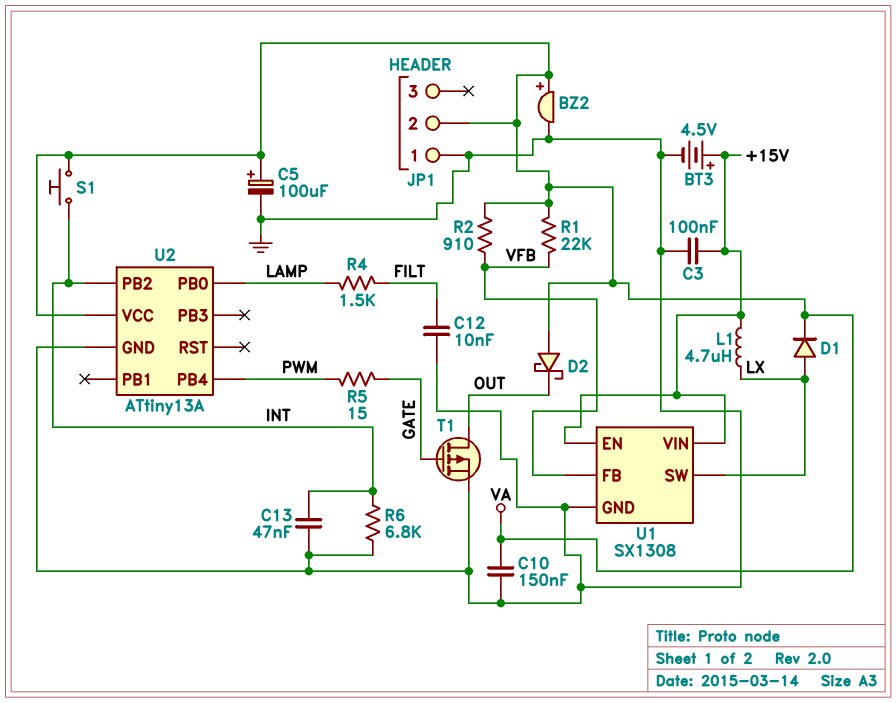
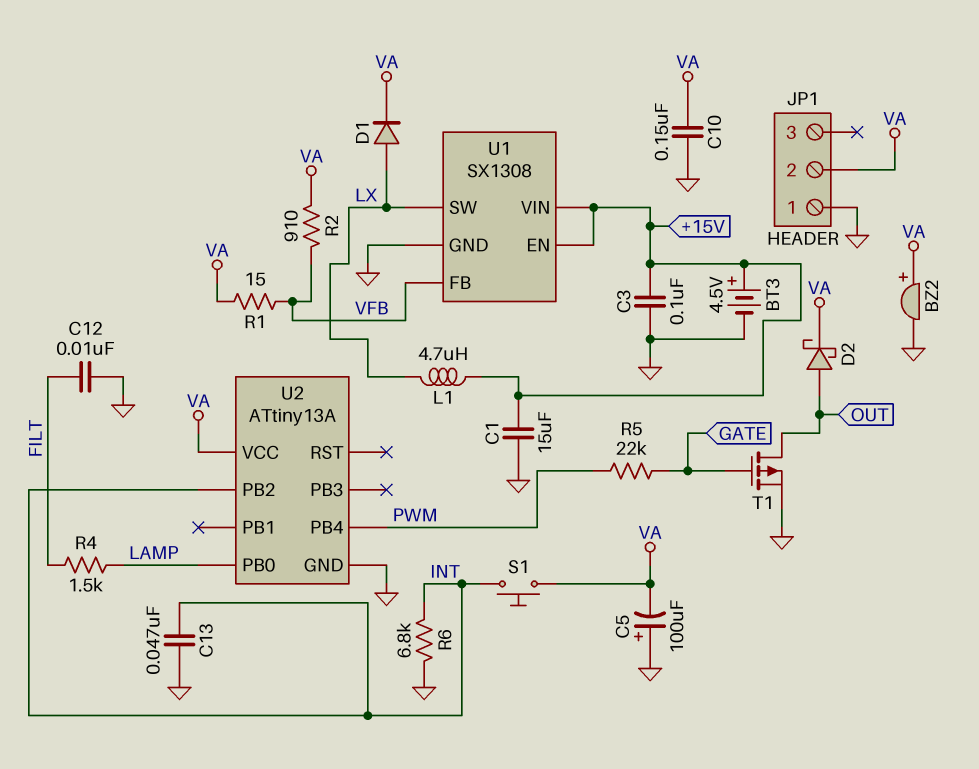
C1: none -> 15uF (+15V, GND)
C5: 100uF (plus VA, minus GND) -> 100uF (plus GND, minus VA)
D2: schottky (A VA, K OUT) -> schottky (A OUT, K VA)
R1: 22k (VA, VFB) -> 15 (VA, VFB)
R5: 15 (GATE, PWM) -> 22k (GATE, PWM)

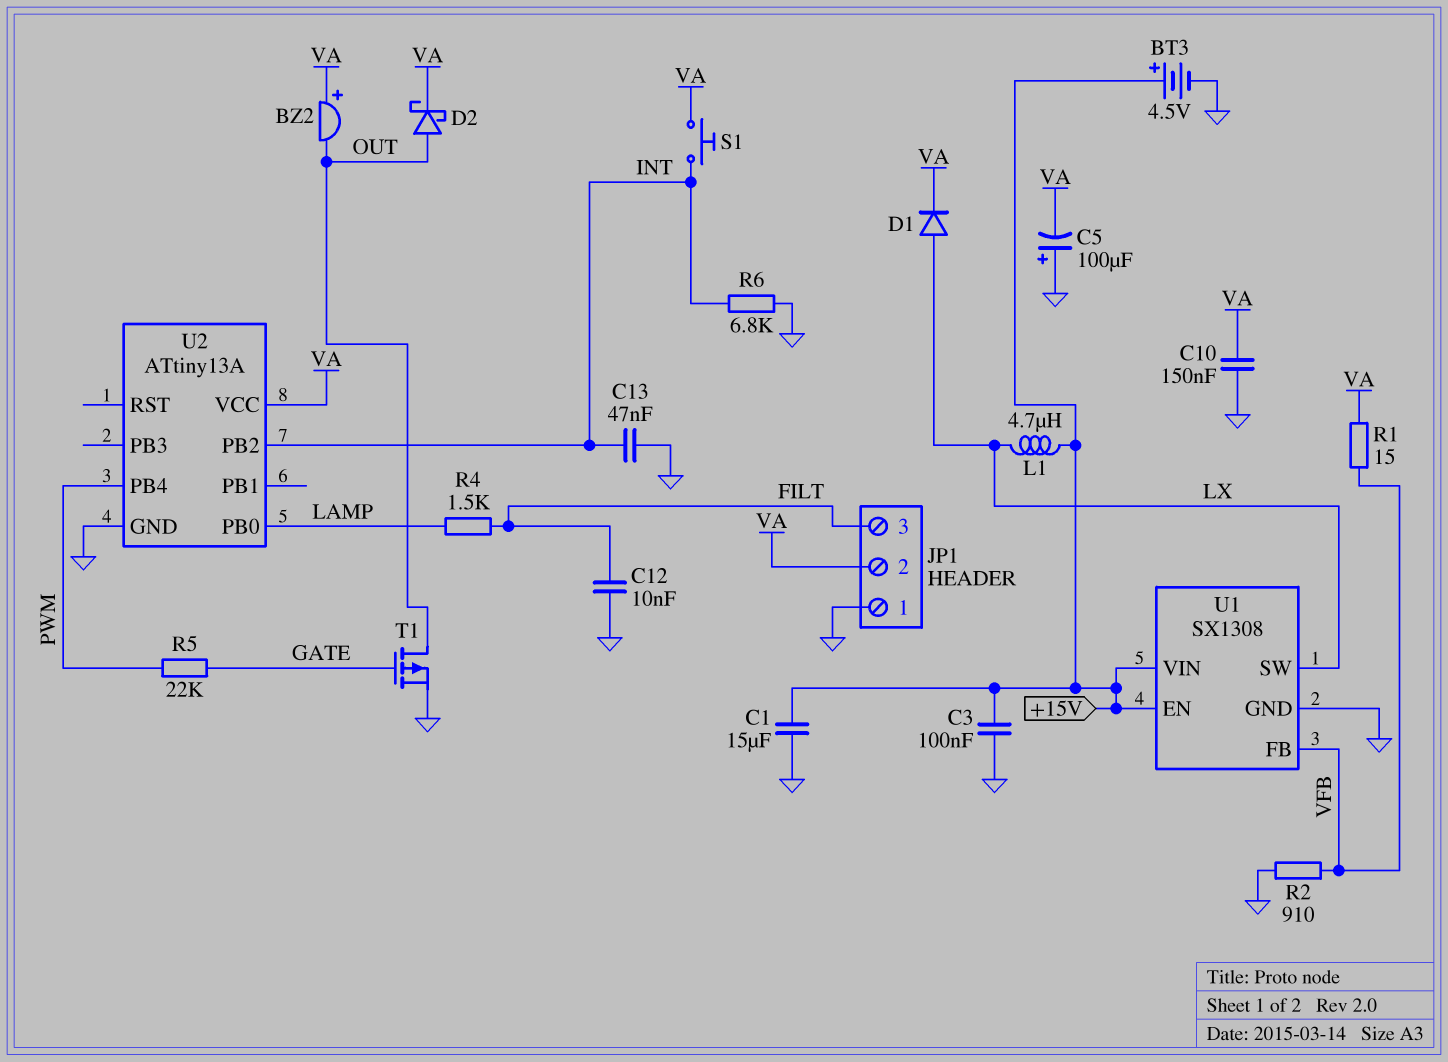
BZ2: buzzer (plus VA, minus GND) -> buzzer (plus VA, minus OUT)
JP1 pin 3: none -> FILT
R2: 910 (VA, VFB) -> 910 (GND, VFB)

